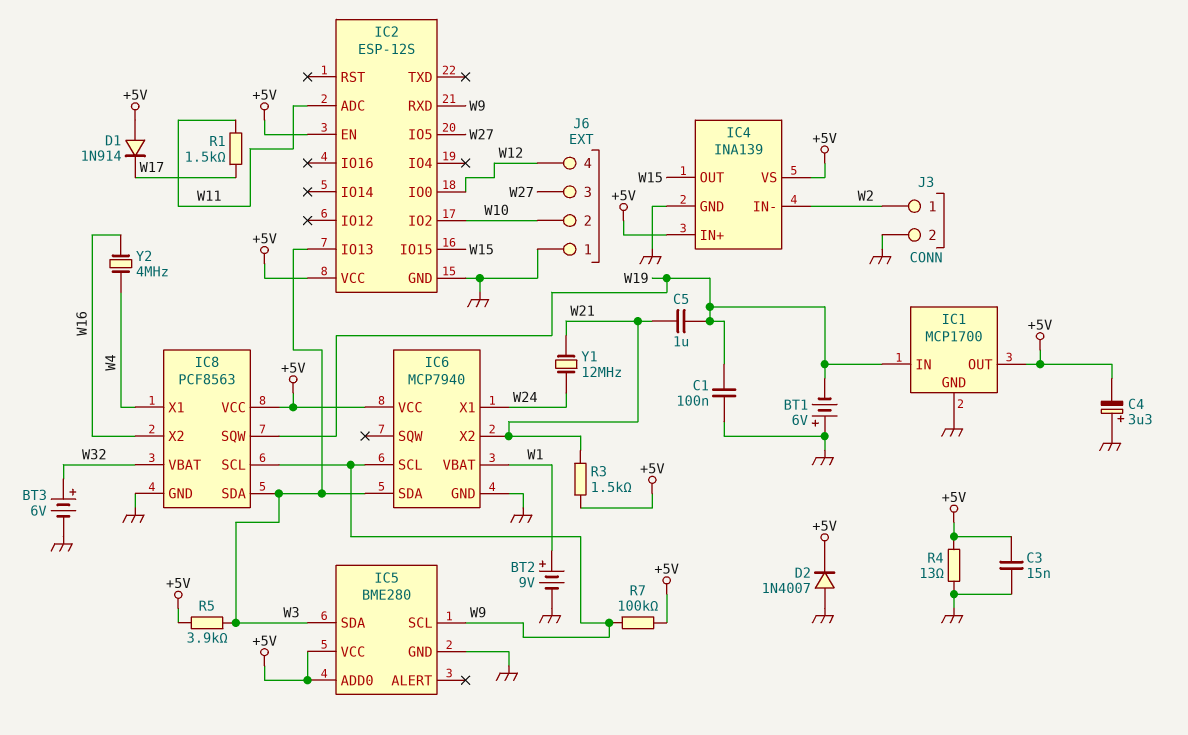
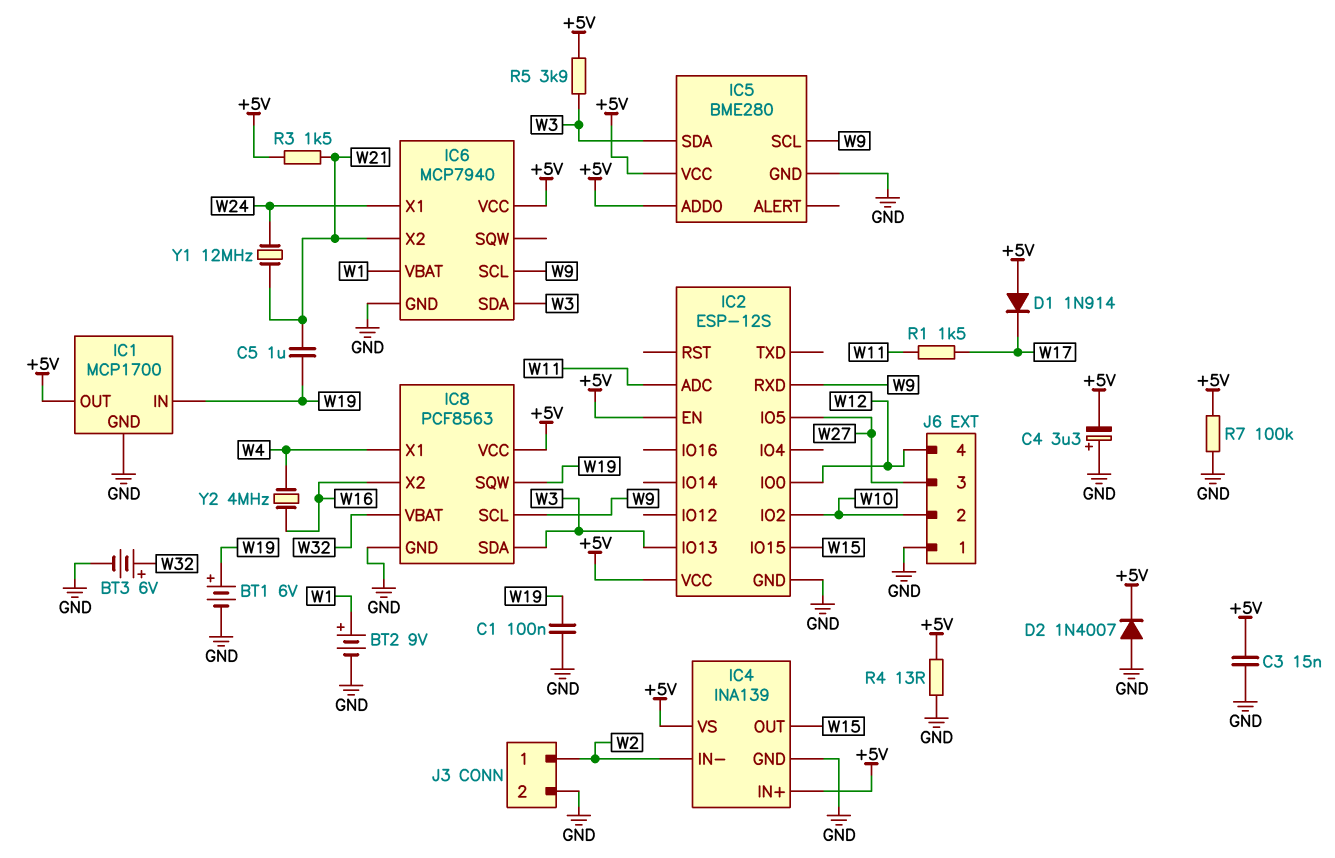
BT1: 6V (plus GND, minus W19) -> 6V (plus W19, minus GND)
R7: 100k (+5V, W9) -> 100k (+5V, GND)

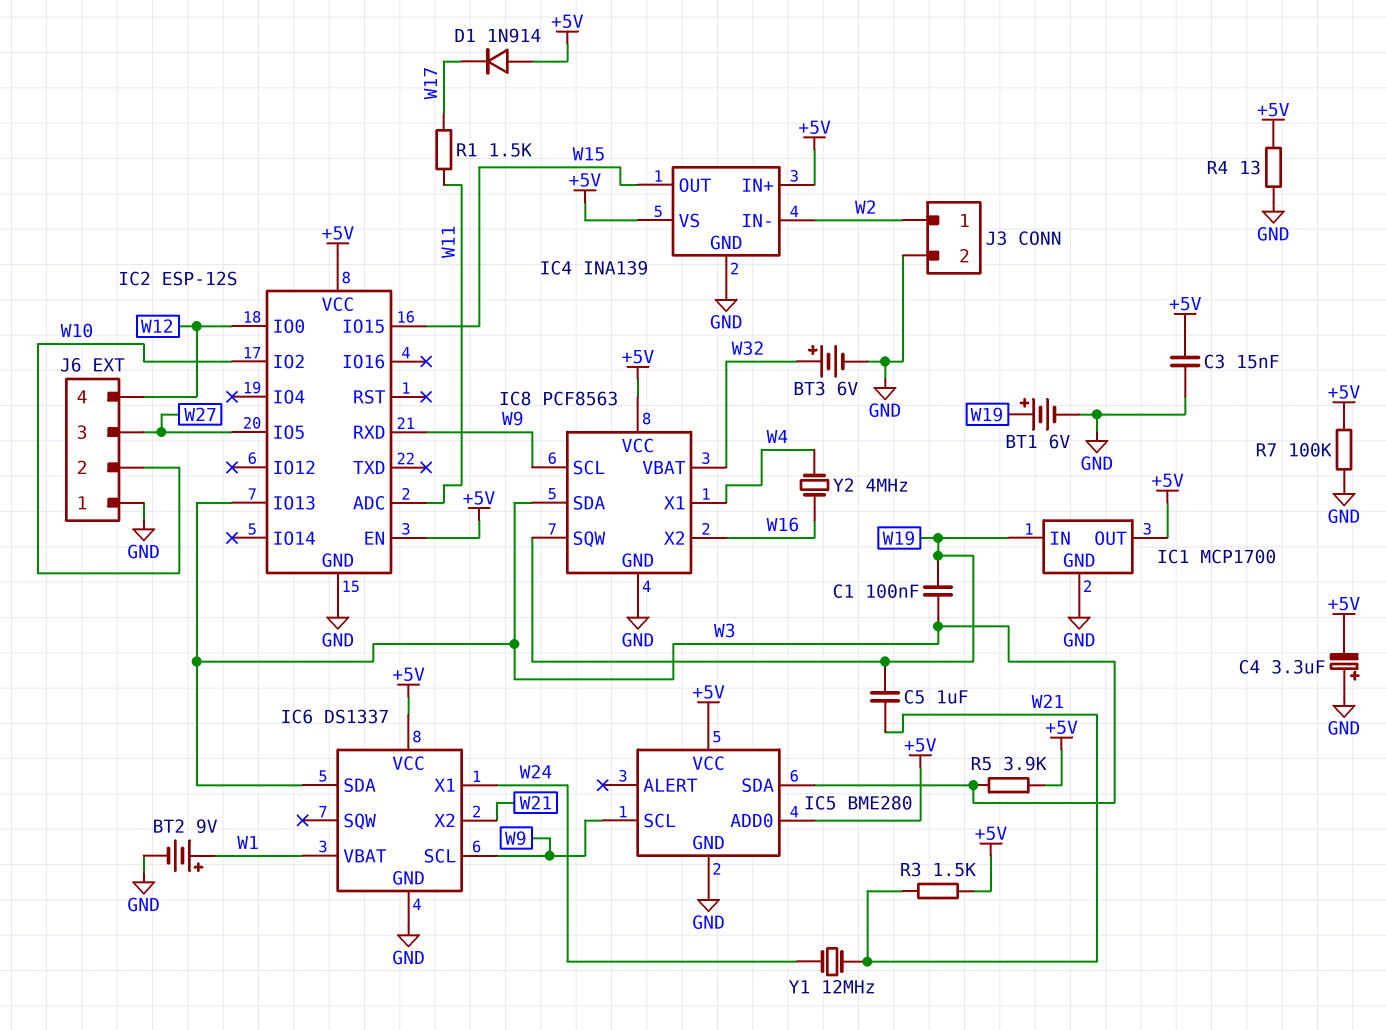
C1: 100nF (GND, W19) -> 100nF (W3, W19)
D2: diode 1N4007 (A GND, K +5V) -> none
IC6: MCP7940 -> DS1337

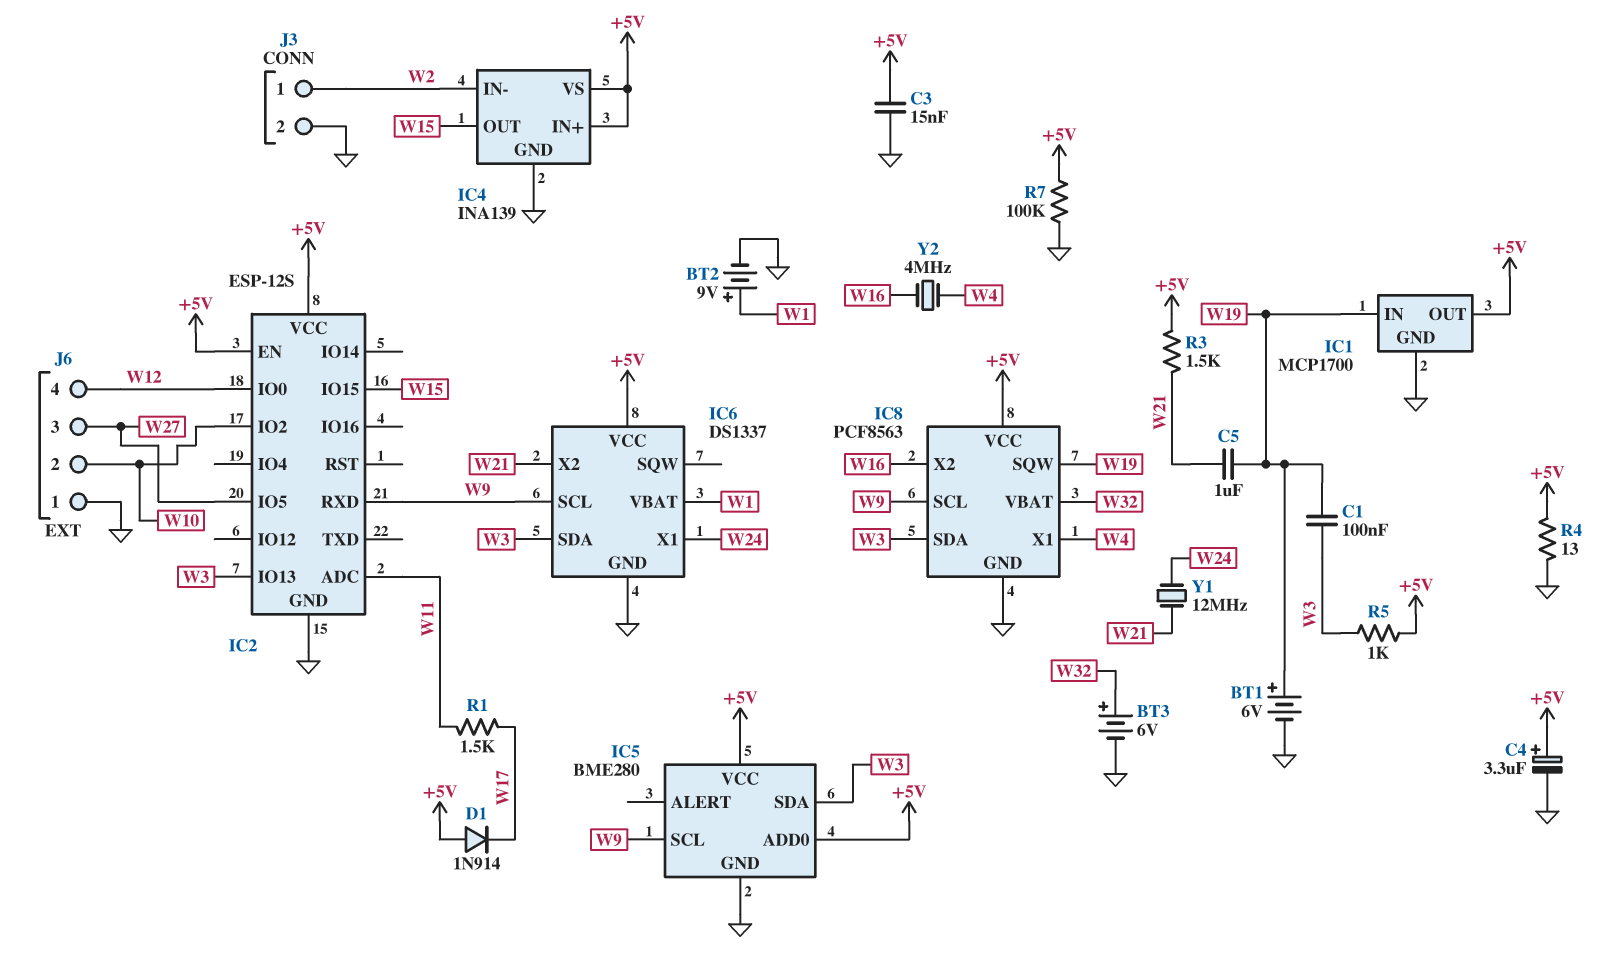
C4: 3.3uF (plus GND, minus +5V) -> 3.3uF (plus +5V, minus GND)
R5: 3.9k (+5V, W3) -> 1k (+5V, W3)

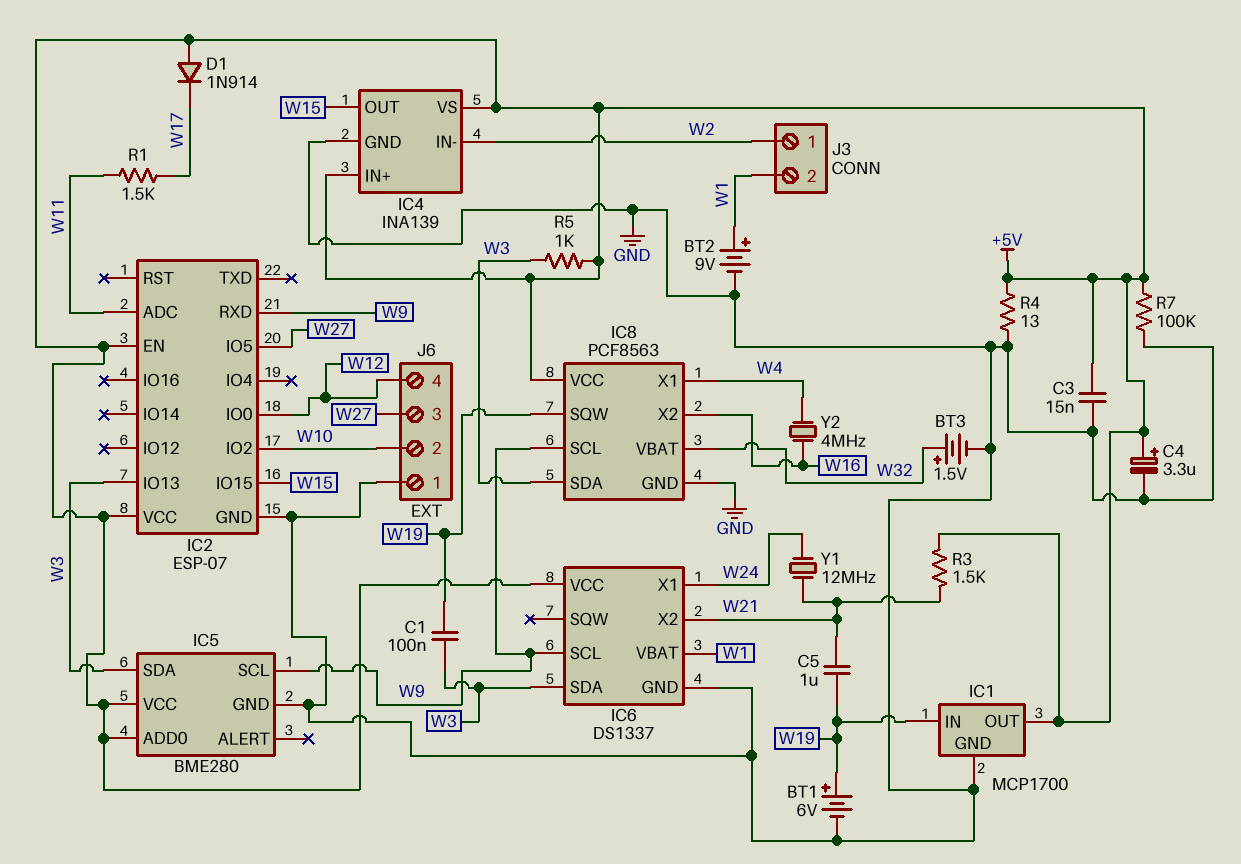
BT3: 6V (plus W32, minus GND) -> 1.5V (plus W32, minus GND)
IC2: ESP-12S -> ESP-07
J3 pin 2: GND -> W1

